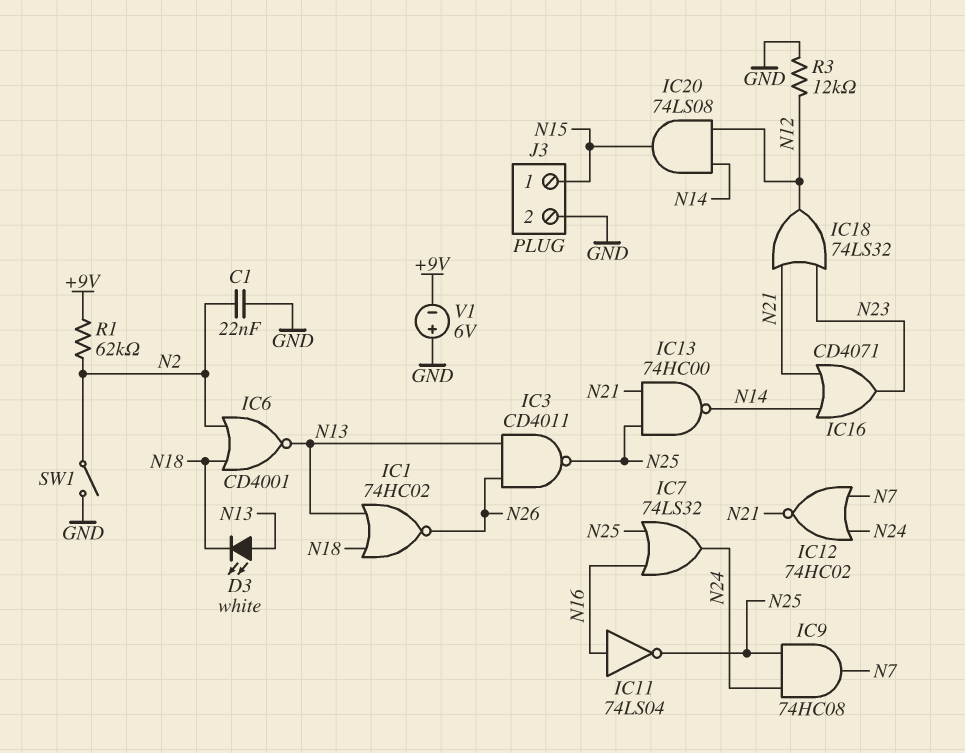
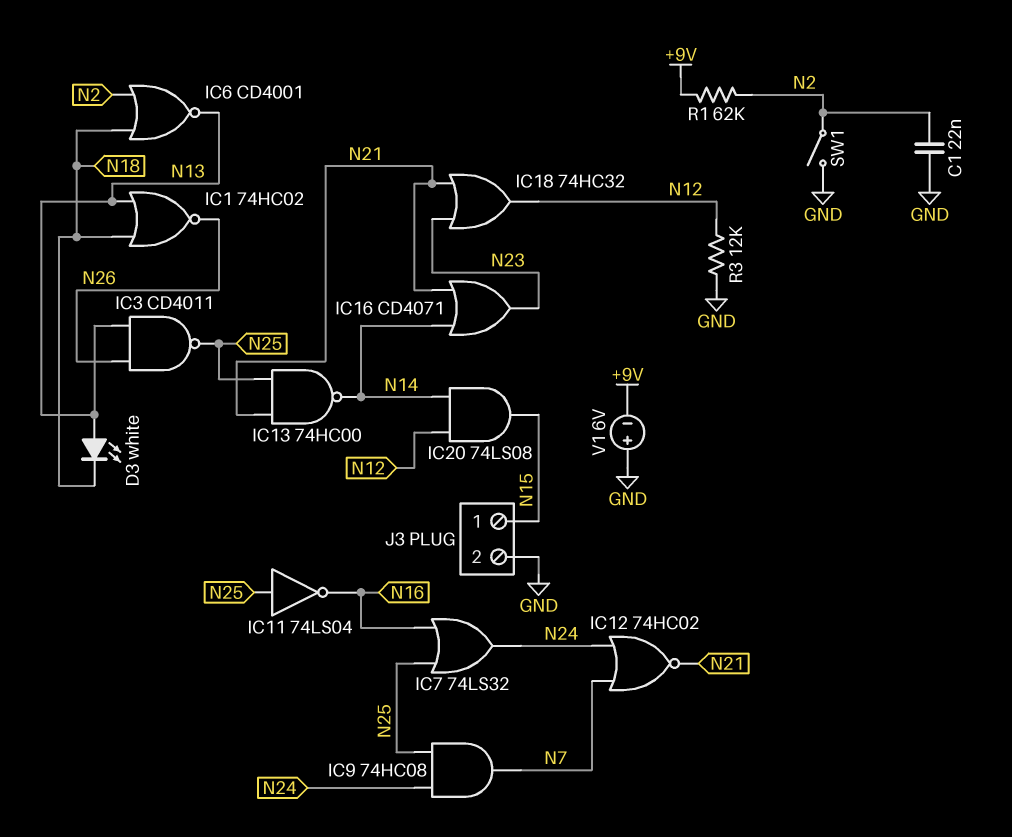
IC11: NOT 74LS04 (in N16, out N25) -> NOT 74LS04 (in N25, out N16)
IC18: OR 74LS32 (in N21, in N23, out N12) -> OR 74HC32 (in N21, in N23, out N12)

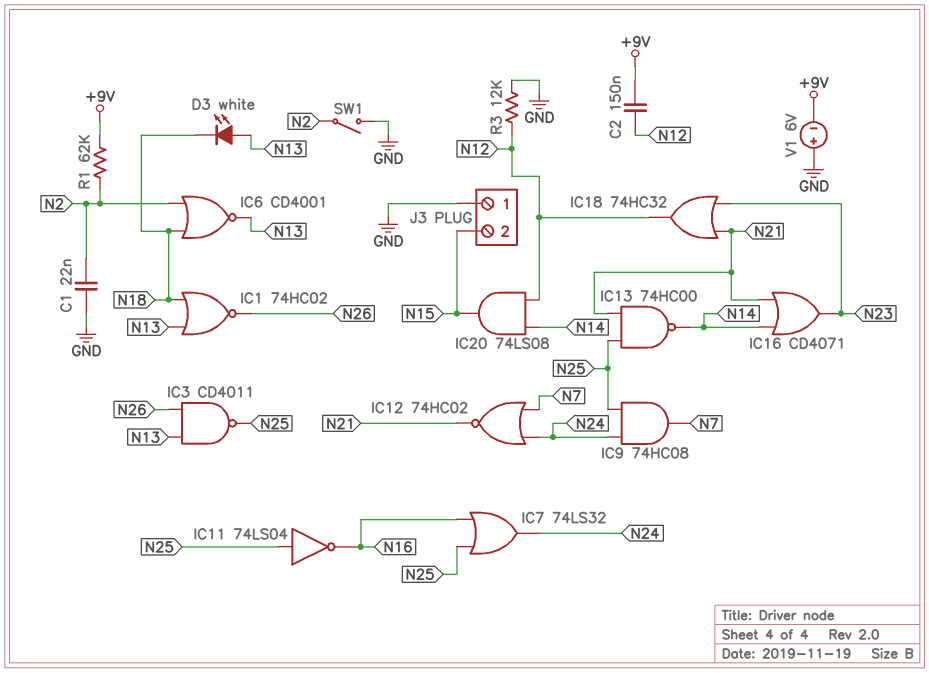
C2: none -> 150nF (+9V, N12)
J3 pin 1: N15 -> GND
J3 pin 2: GND -> N15

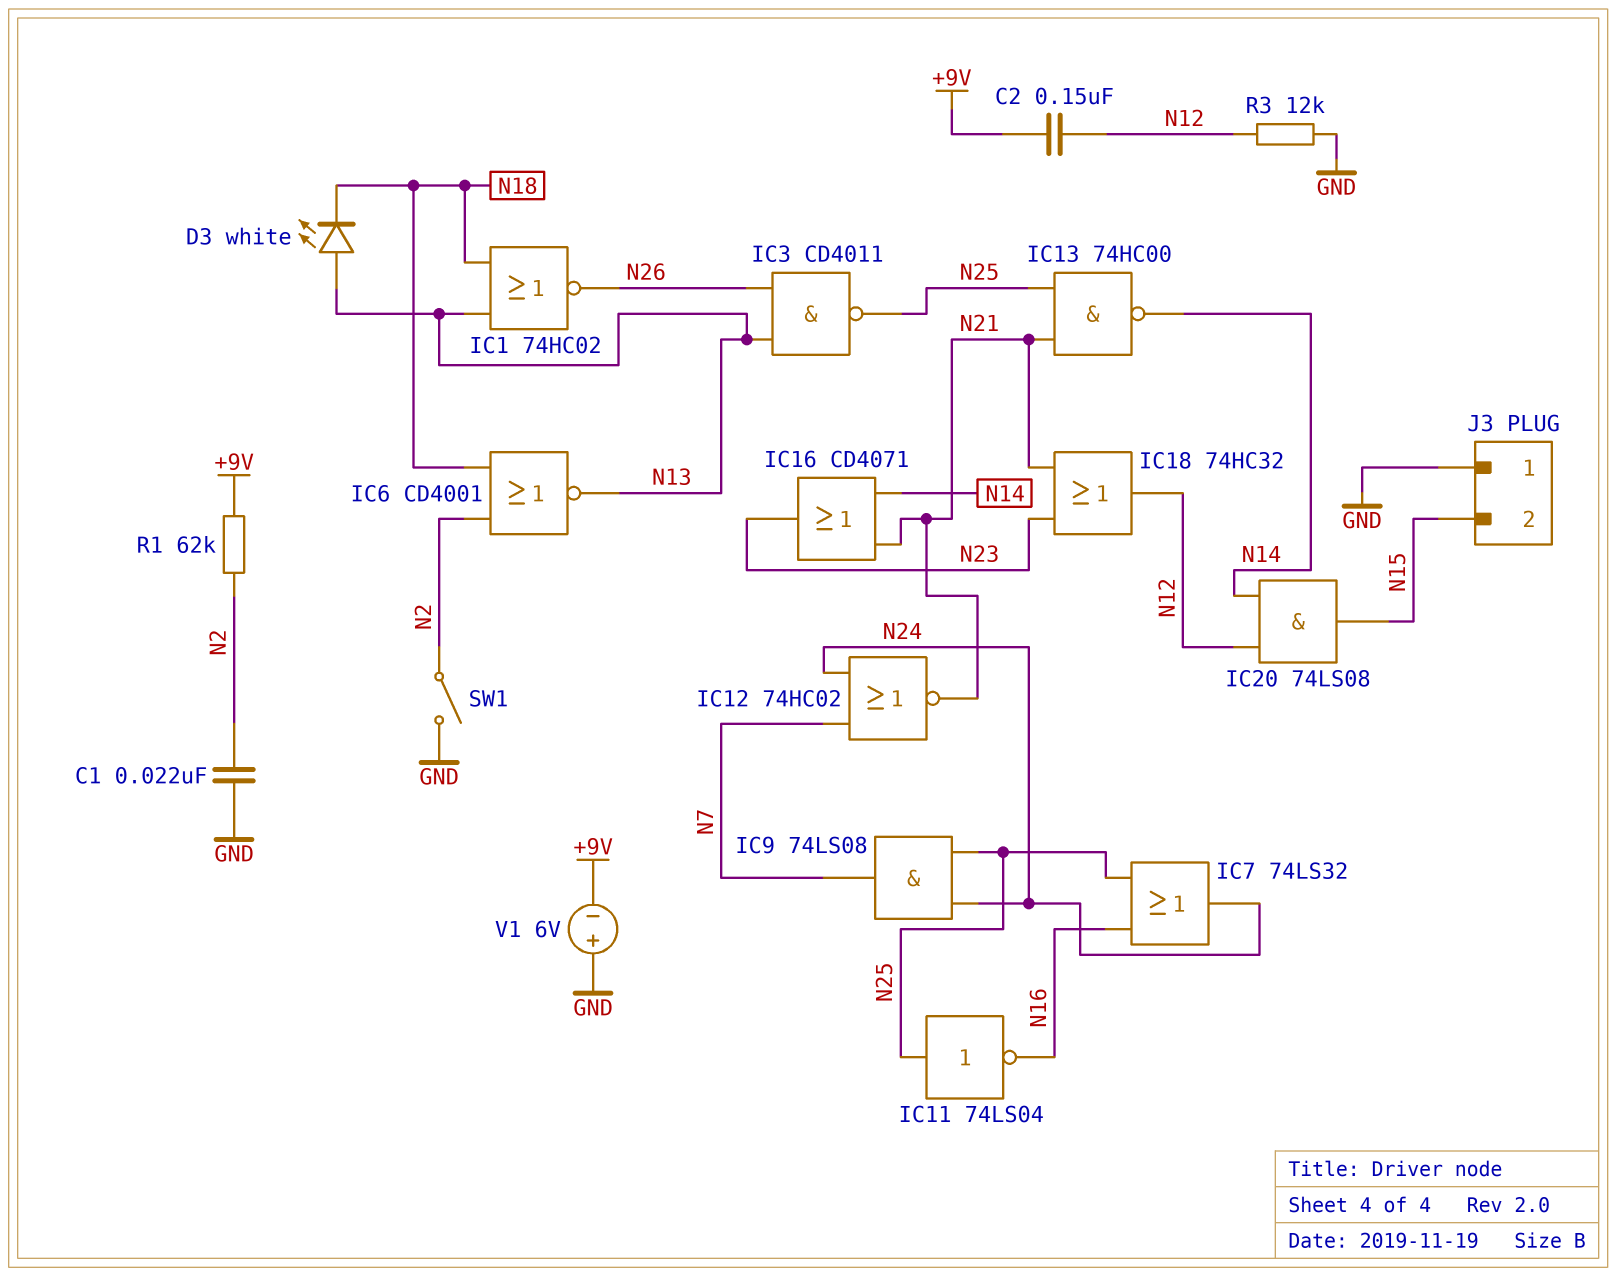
IC9: AND 74HC08 (in N24, in N25, out N7) -> AND 74LS08 (in N24, in N25, out N7)

